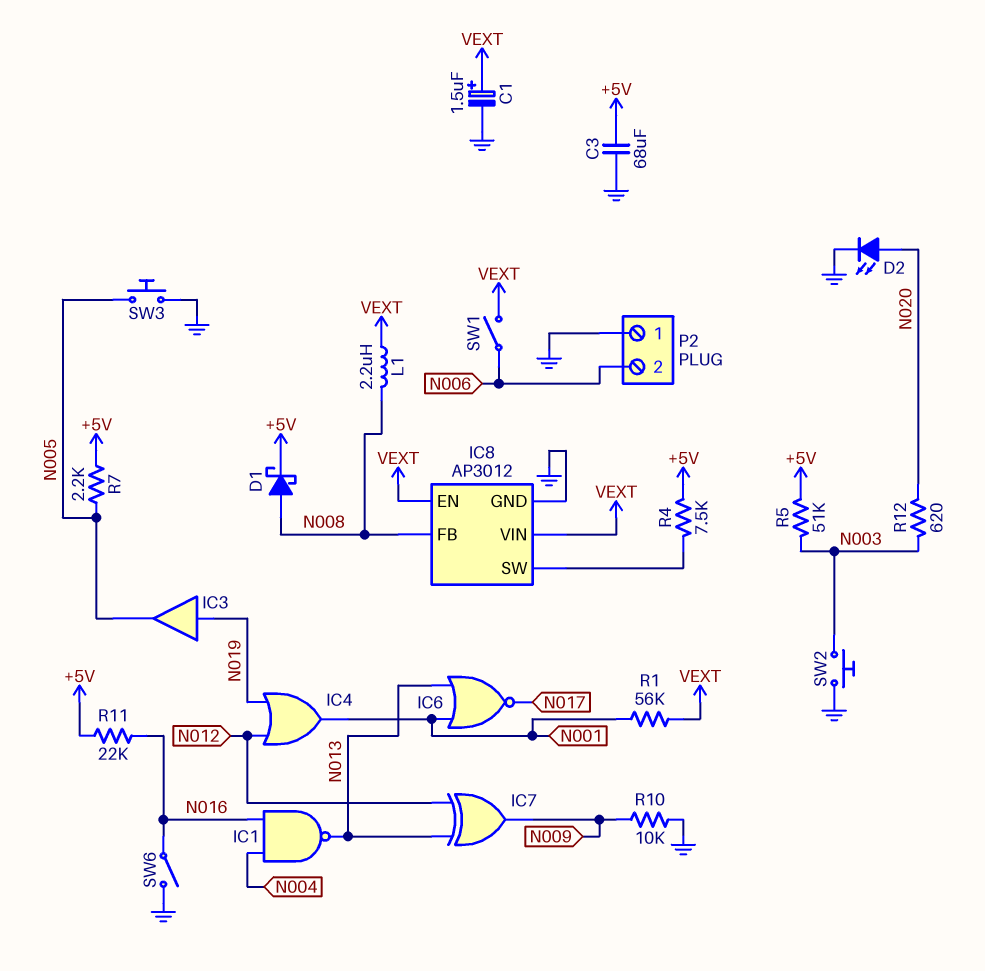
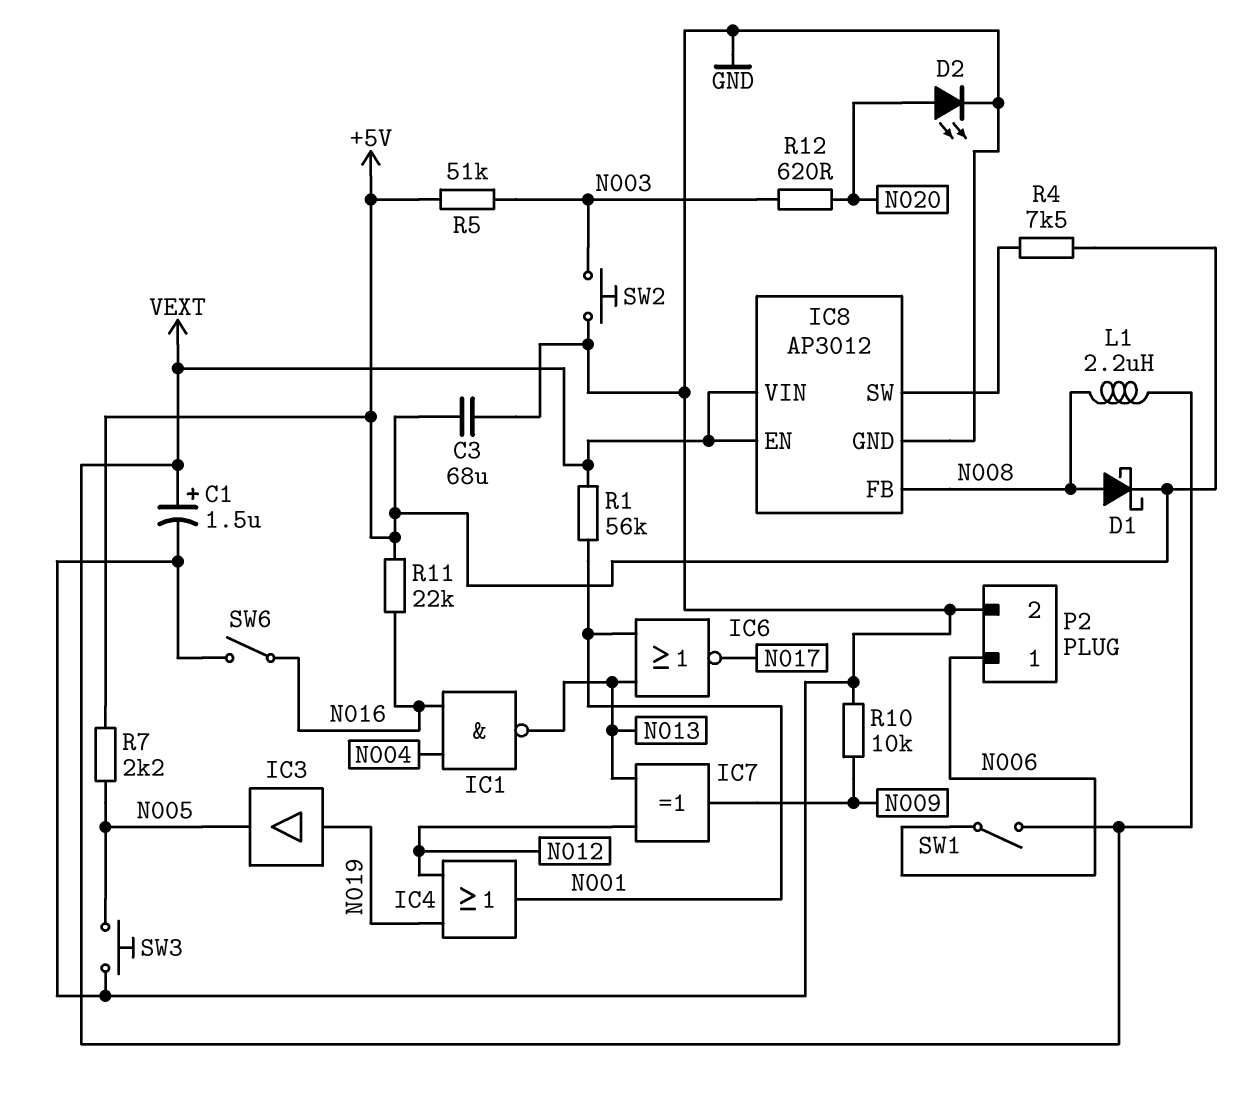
P2 pin 1: GND -> N006
P2 pin 2: N006 -> GND

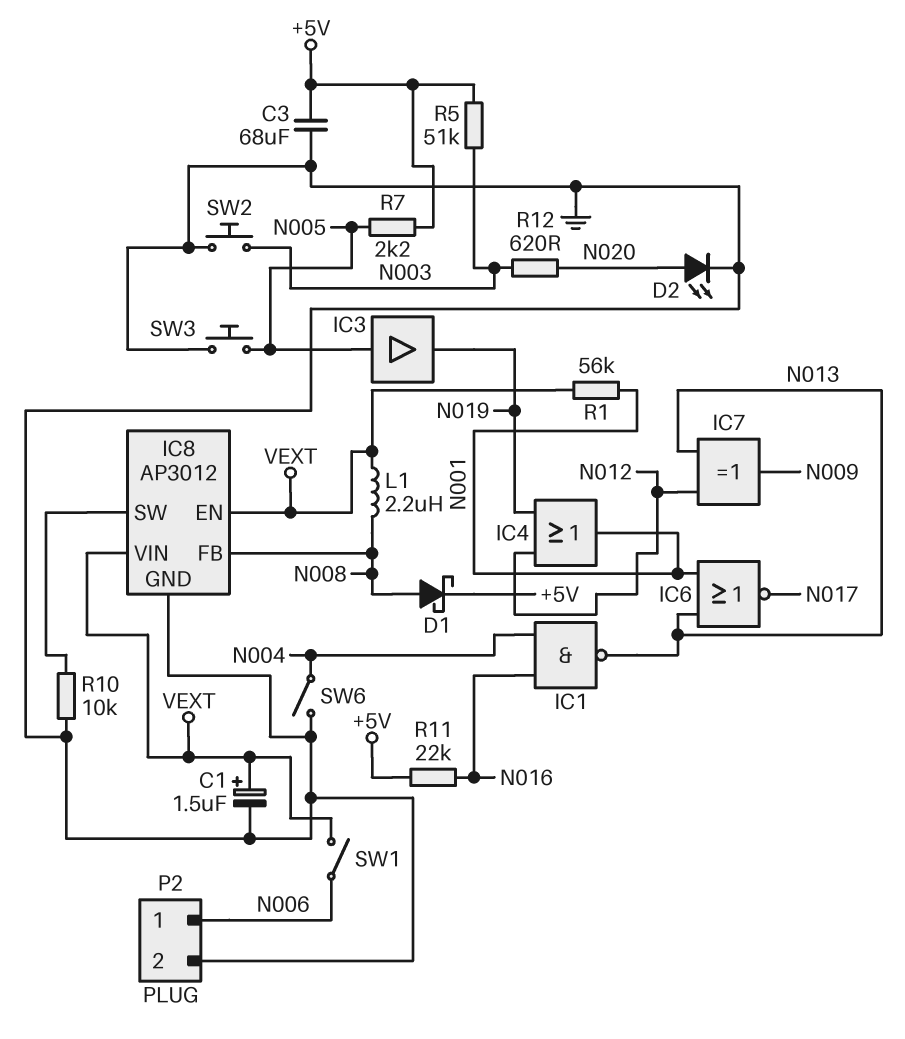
IC3: buffer (in N019, out N005) -> buffer (in N005, out N019)
R4: 7.5k (+5V, IC8/SW) -> none
R10: 10k (GND, N009) -> 10k (GND, IC8/SW)
SW6: switch (GND, N016) -> switch (GND, N004)

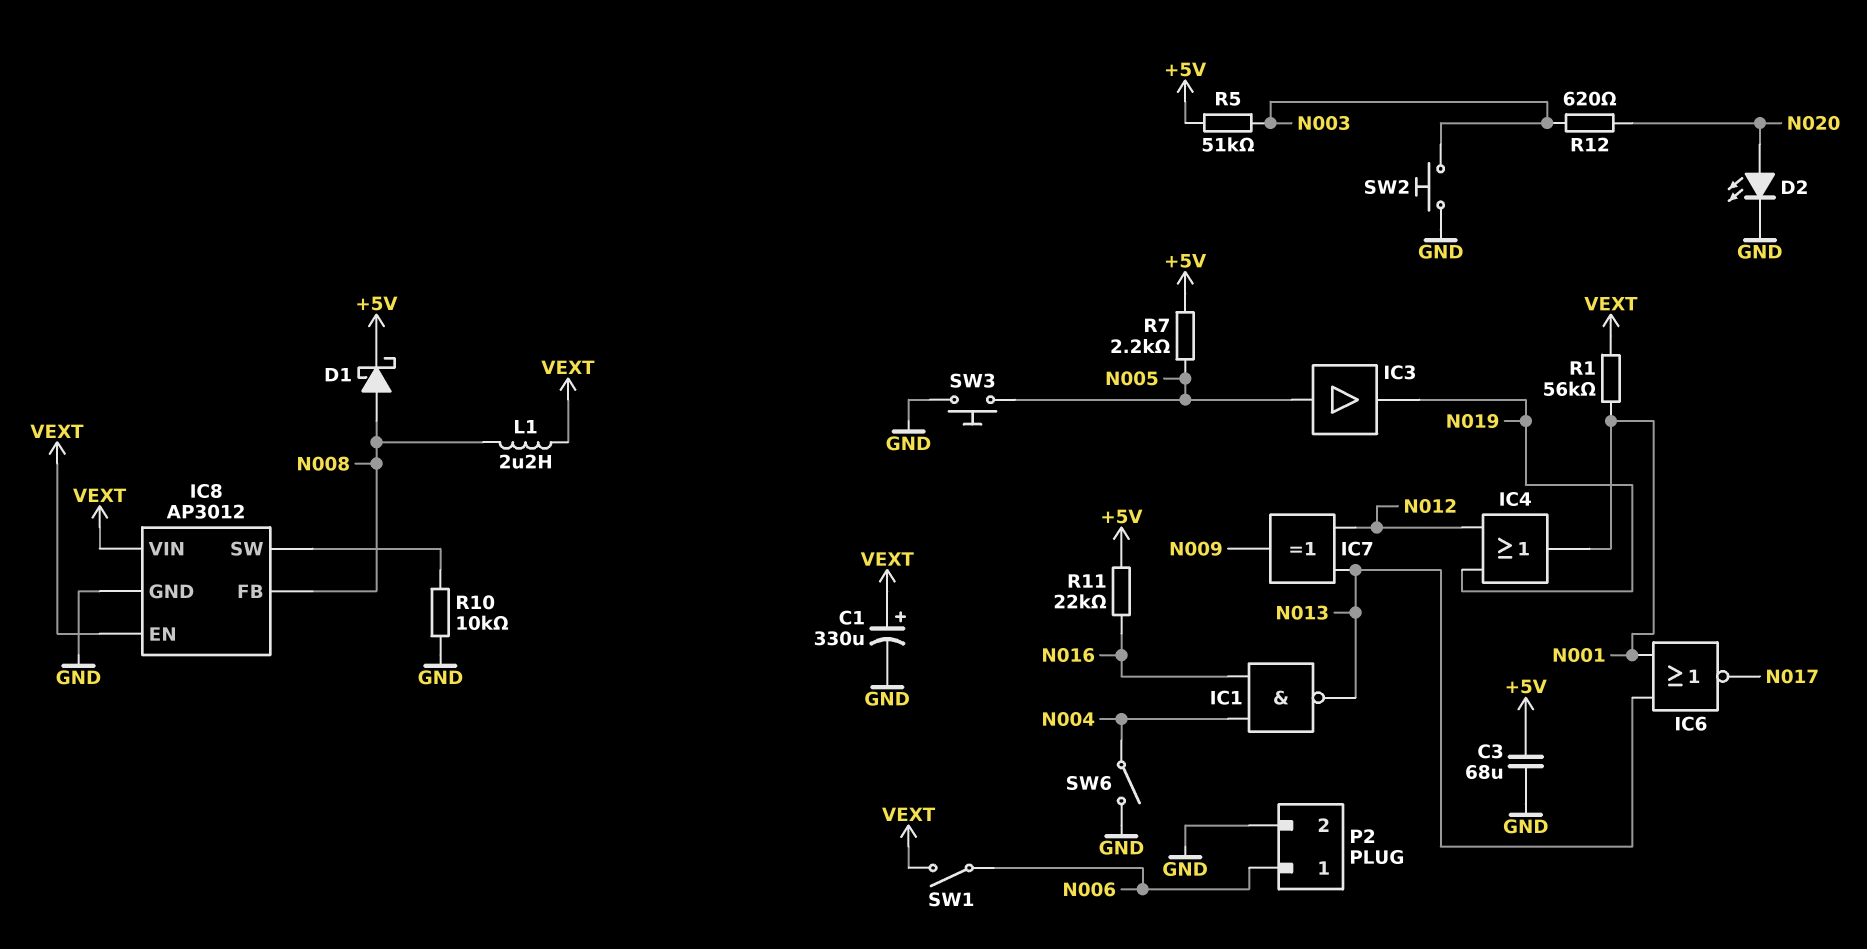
C1: 1.5uF (plus VEXT, minus GND) -> 330uF (plus VEXT, minus GND)

